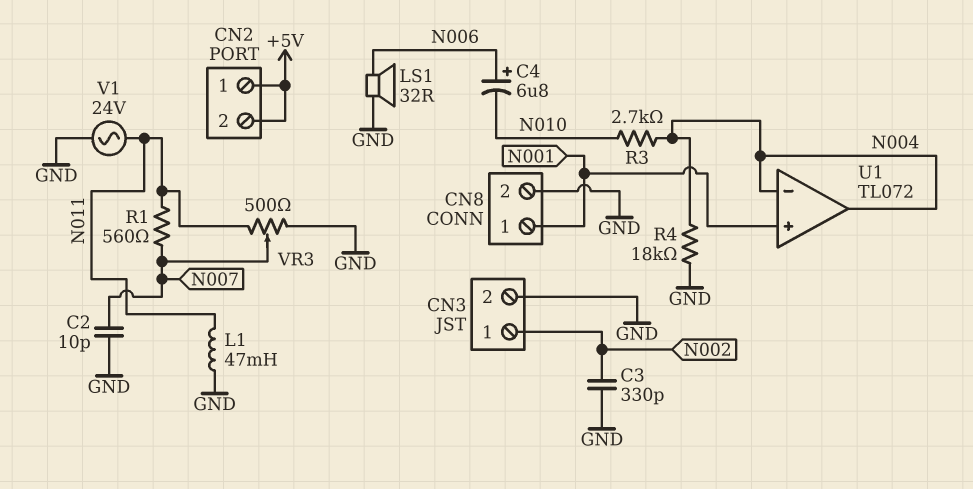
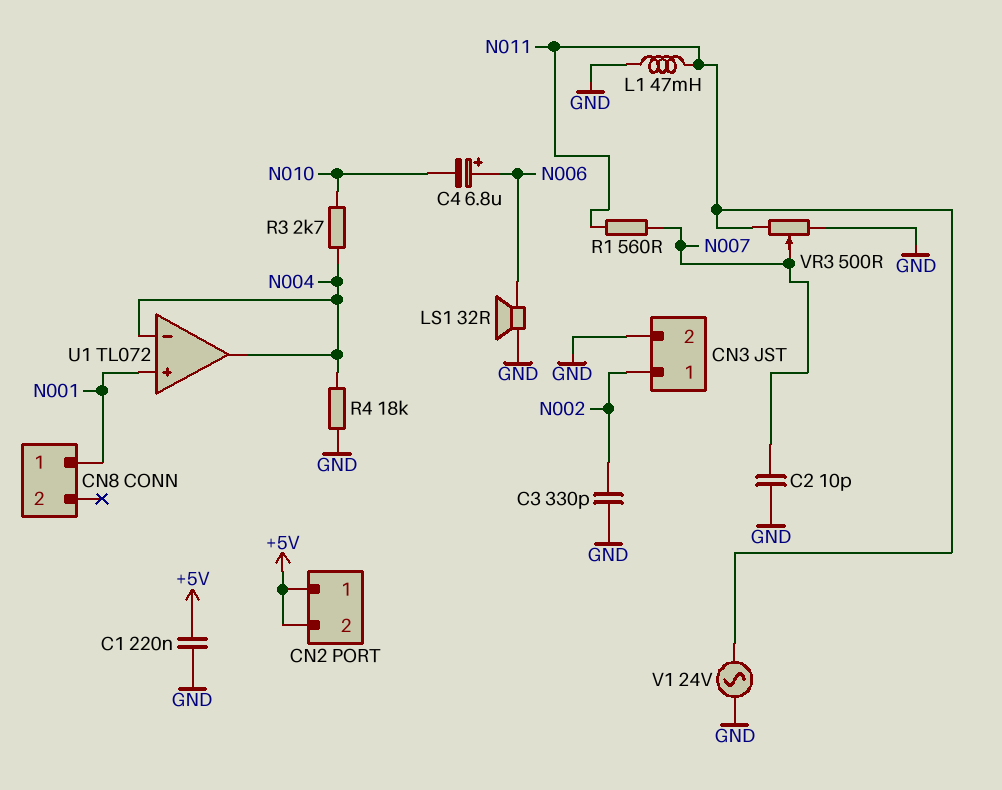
C1: none -> 220nF (+5V, GND)
CN8 pin 2: GND -> none

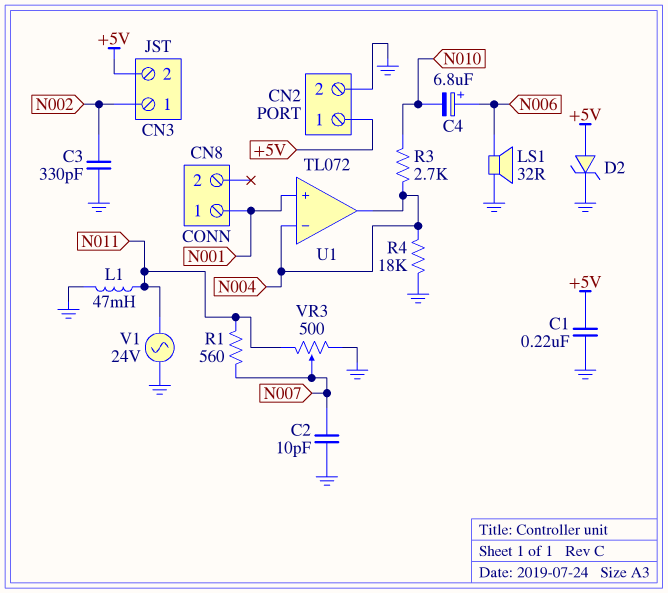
CN2 pin 2: +5V -> GND
CN3 pin 2: GND -> +5V
D2: none -> zener (A +5V, K GND)

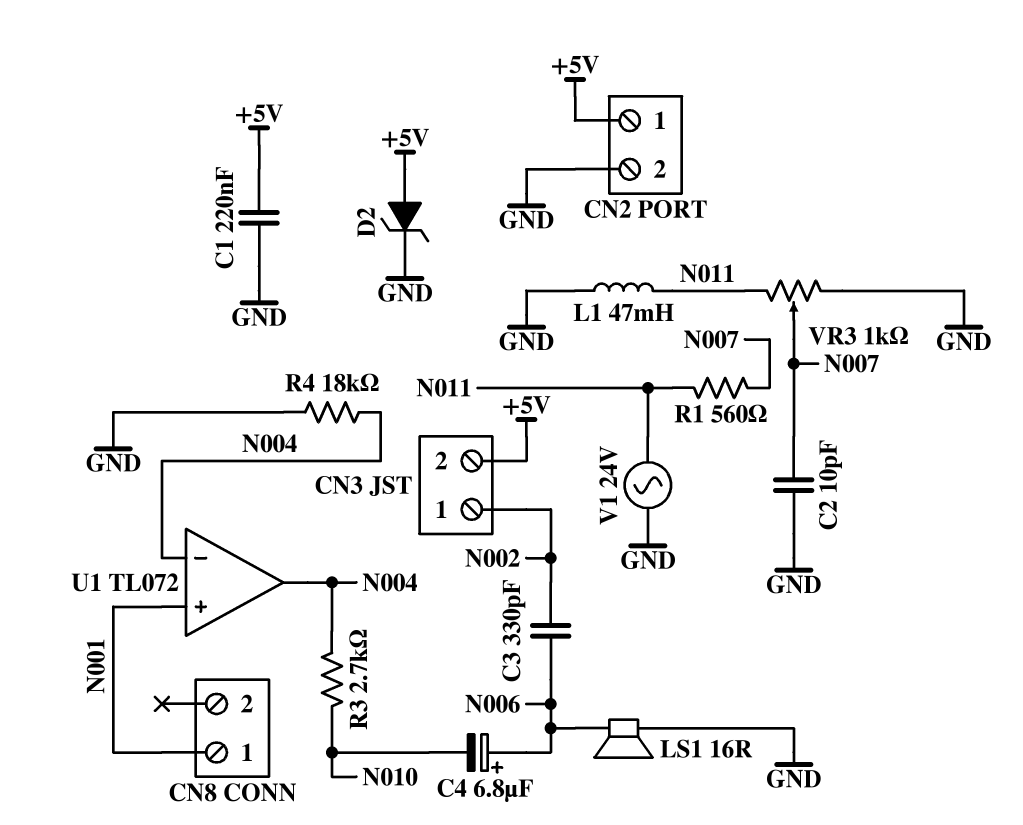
C3: 330pF (GND, N002) -> 330pF (N002, N006)
LS1: speaker 32R (GND, N006) -> speaker 16R (GND, N006)
VR3: 500 (GND, N011, wiper N007) -> 1k (GND, N011, wiper N007)

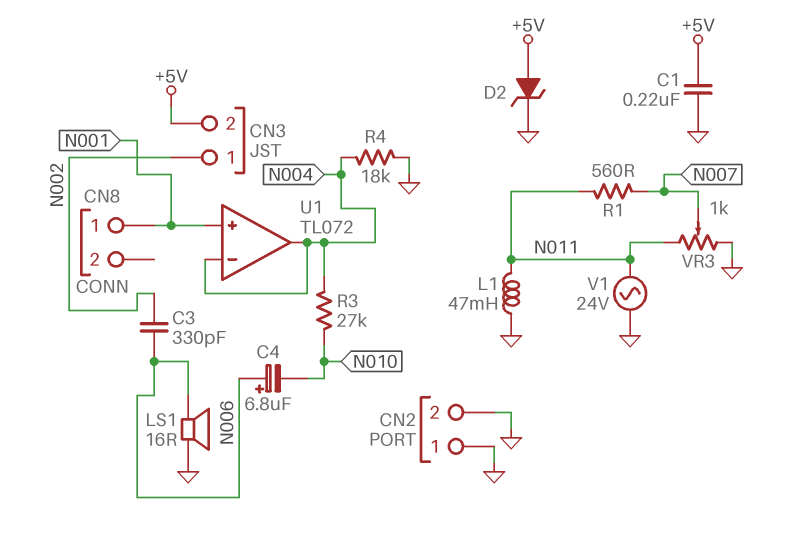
C2: 10pF (GND, N007) -> none
CN2 pin 1: +5V -> GND
R3: 2.7k (N004, N010) -> 27k (N004, N010)

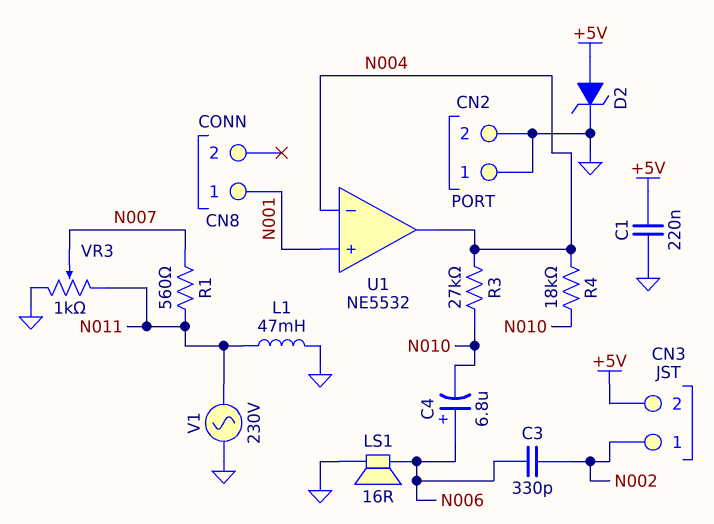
R4: 18k (GND, N004) -> 18k (N004, N010)
U1: TL072 -> NE5532
V1: AC 24V (GND, N011) -> AC 230V (GND, N011)

